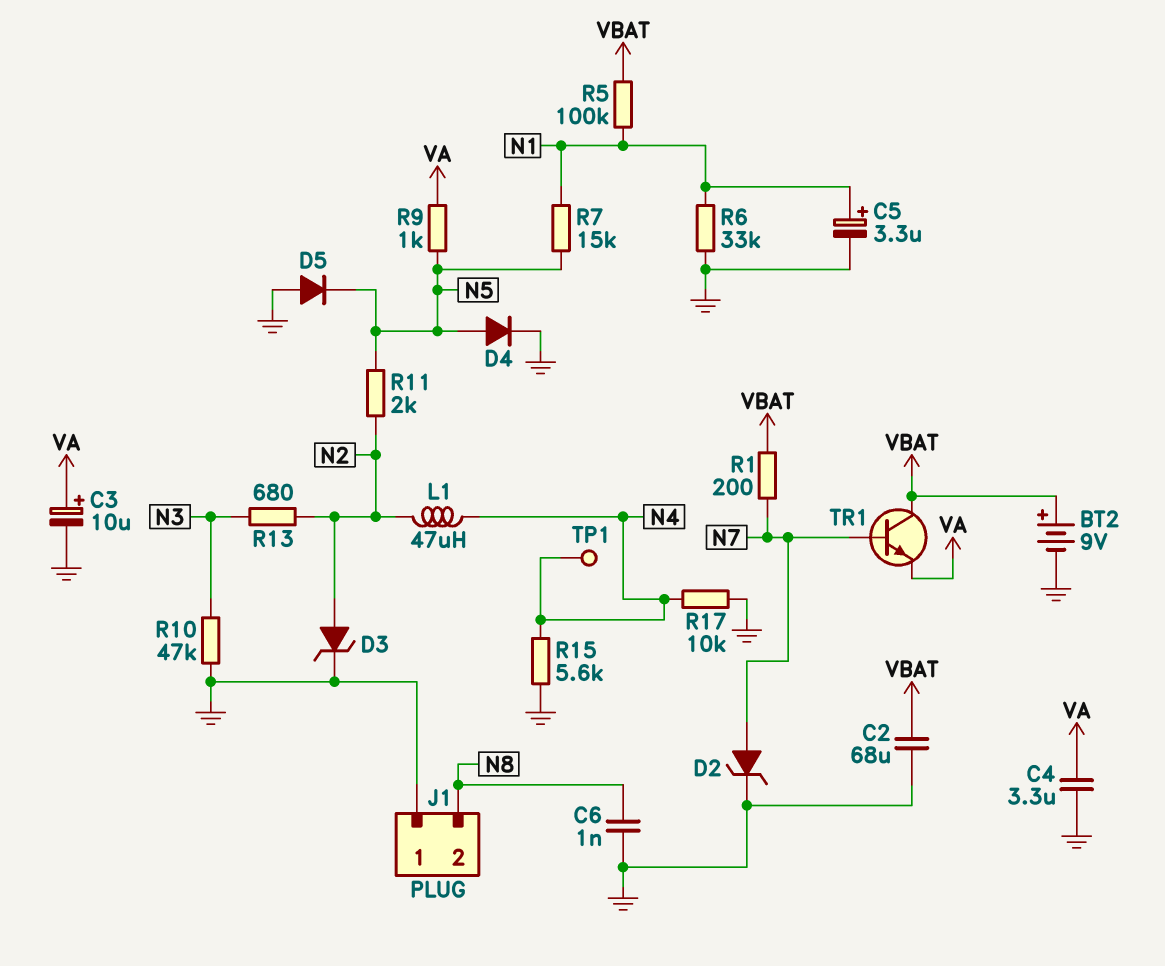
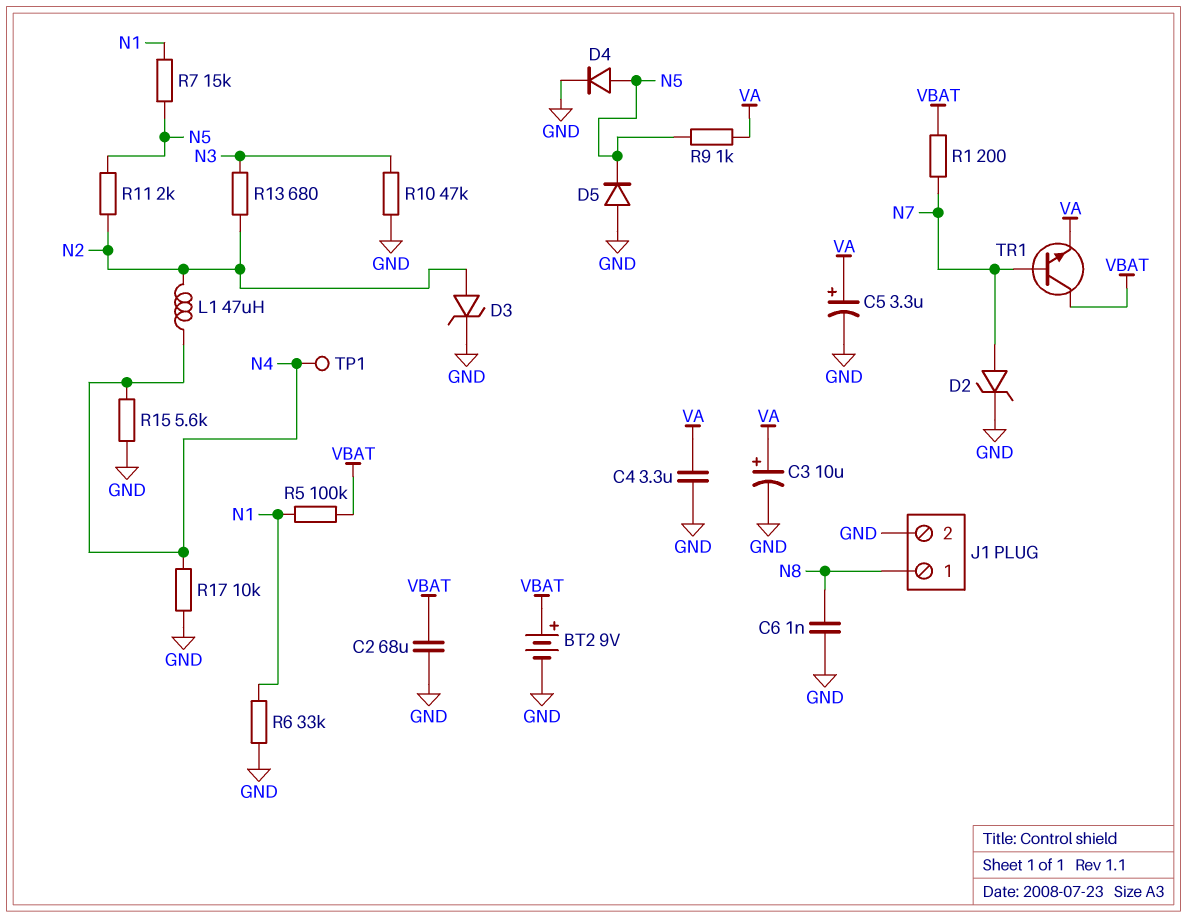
C5: 3.3uF (plus N1, minus GND) -> 3.3uF (plus VA, minus GND)
J1 pin 1: GND -> N8
J1 pin 2: N8 -> GND

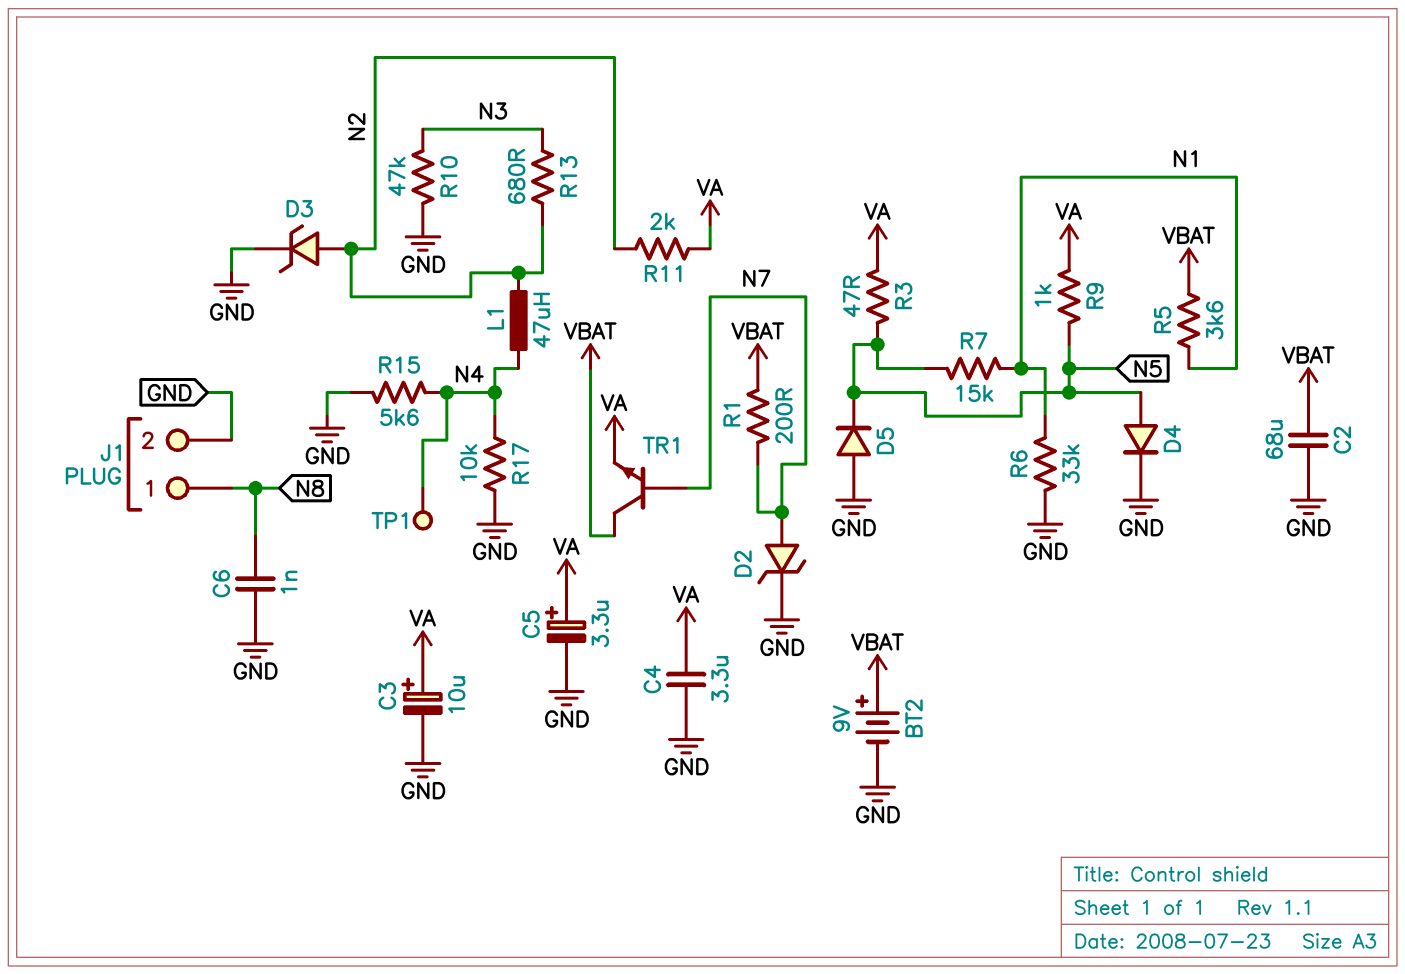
R3: none -> 47 (N5, VA)
R5: 100k (N1, VBAT) -> 3.6k (N1, VBAT)
R11: 2k (N2, N5) -> 2k (N2, VA)

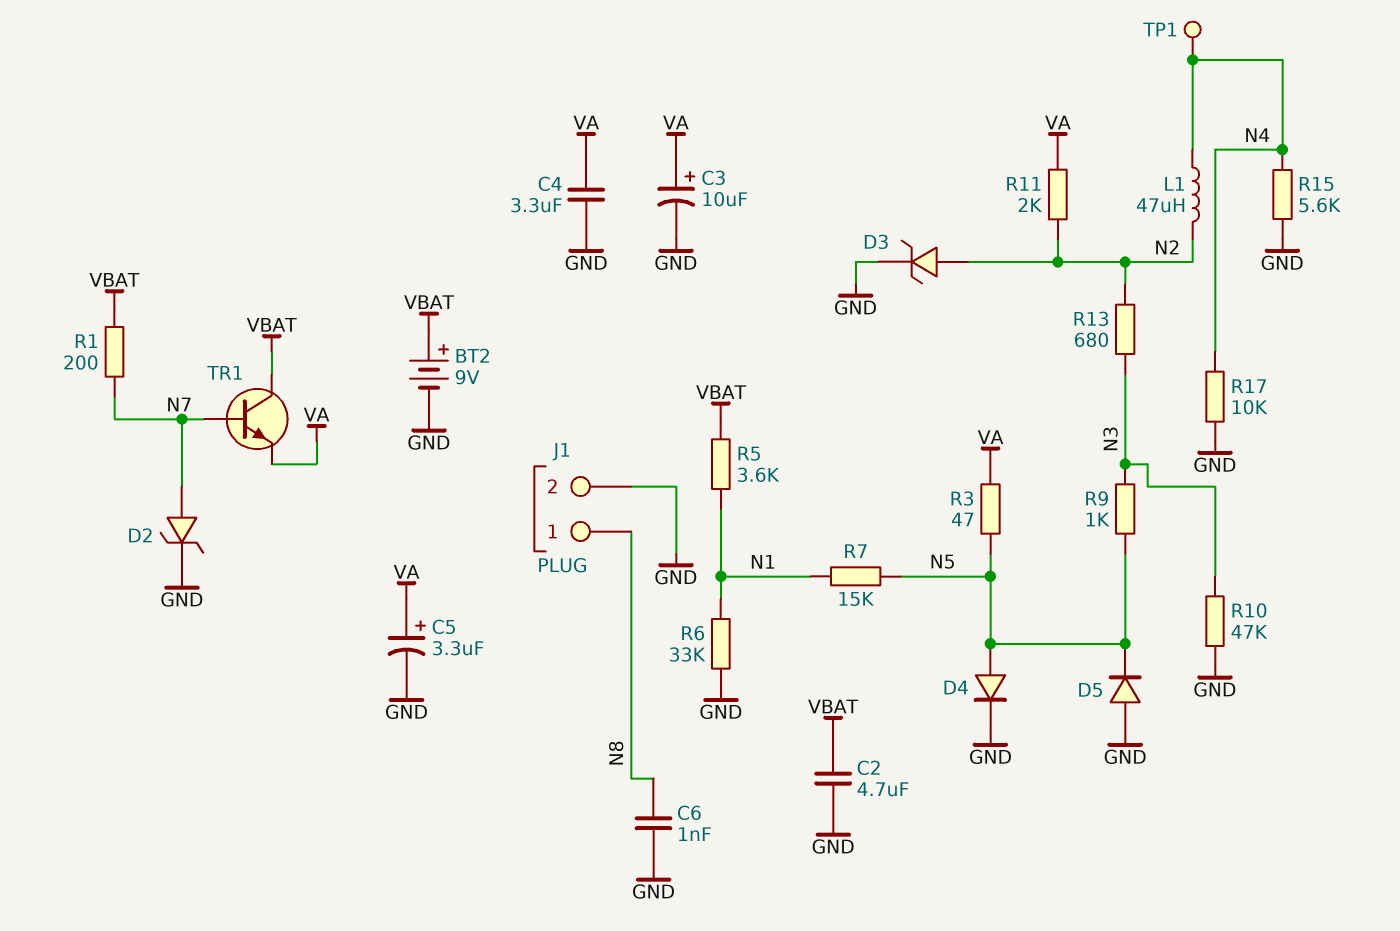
C2: 68uF (GND, VBAT) -> 4.7uF (GND, VBAT)
R9: 1k (N5, VA) -> 1k (N3, N5)

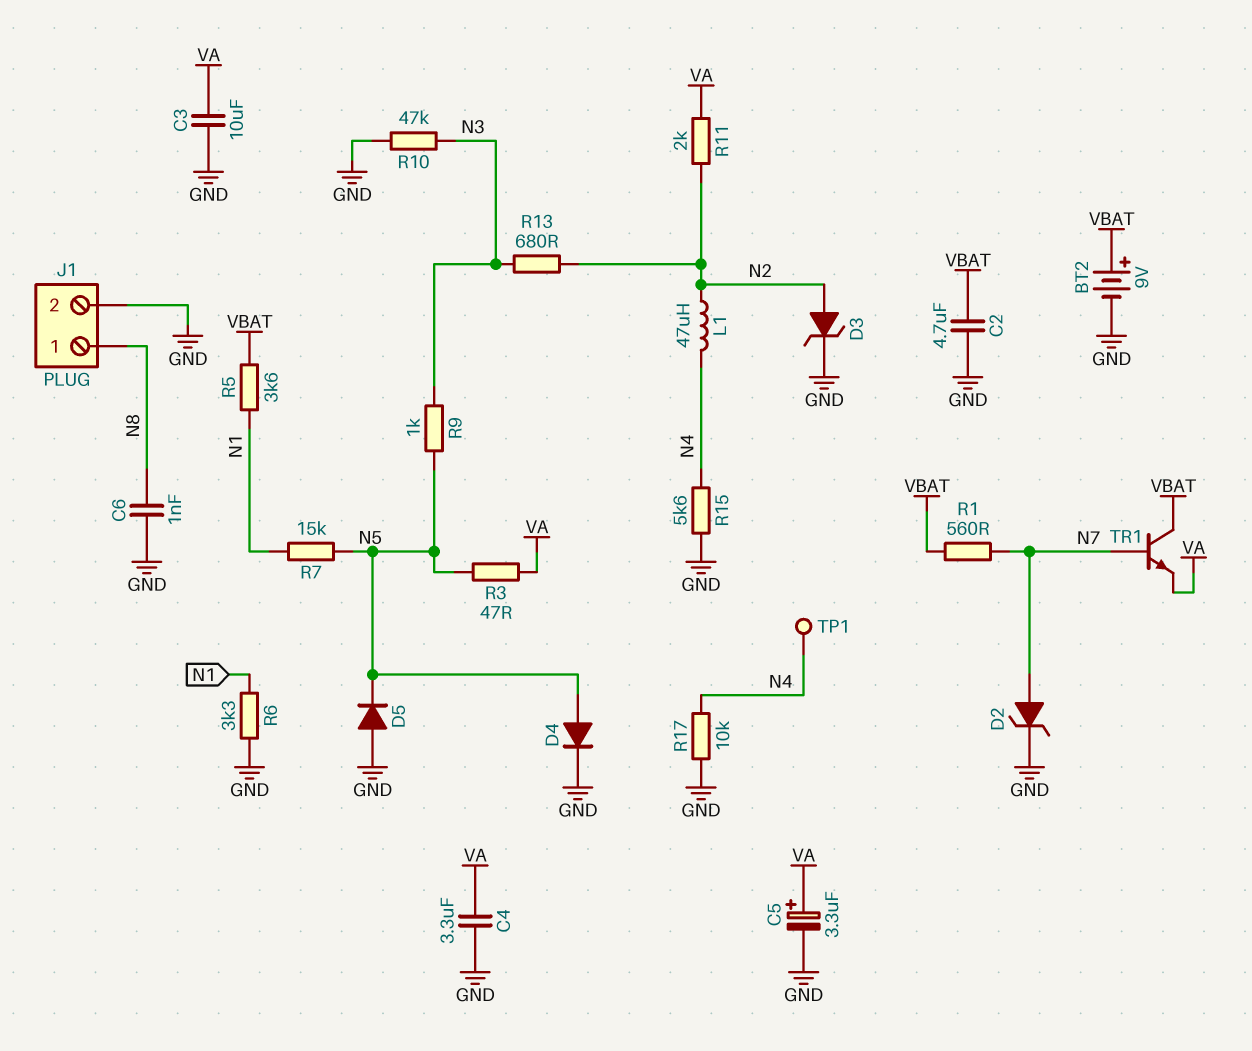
C3: 10uF (plus VA, minus GND) -> 10uF (GND, VA)
R1: 200 (N7, VBAT) -> 560 (N7, VBAT)
R6: 33k (GND, N1) -> 3.3k (GND, N1)

